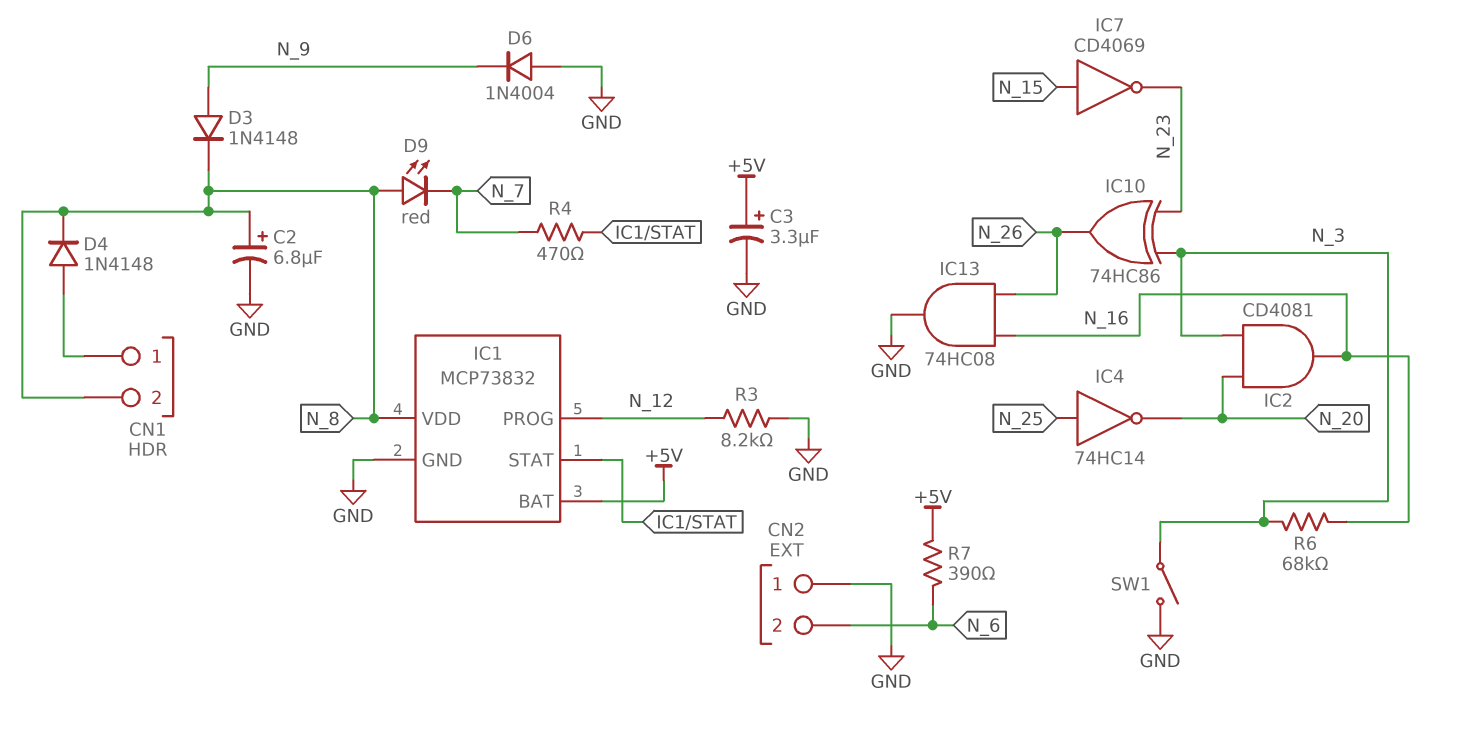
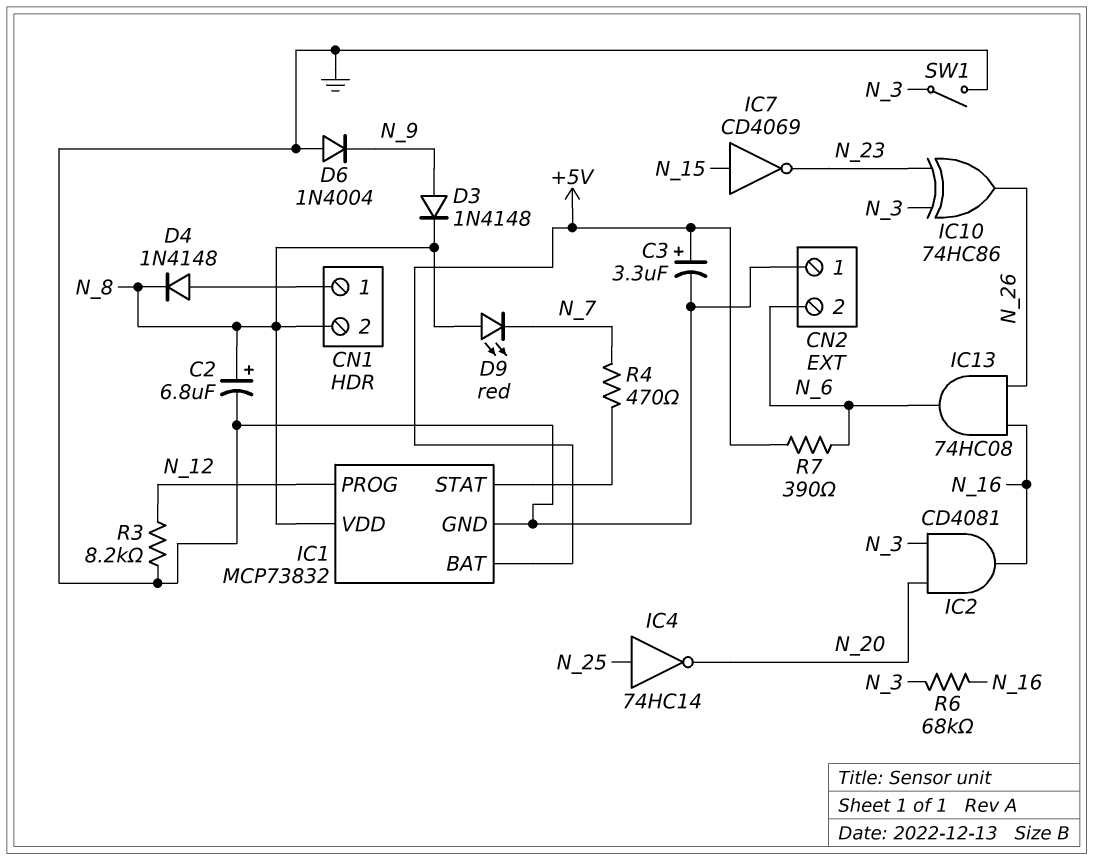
IC13: AND 74HC08 (in N_16, in N_26, out GND) -> AND 74HC08 (in N_16, in N_26, out N_6)

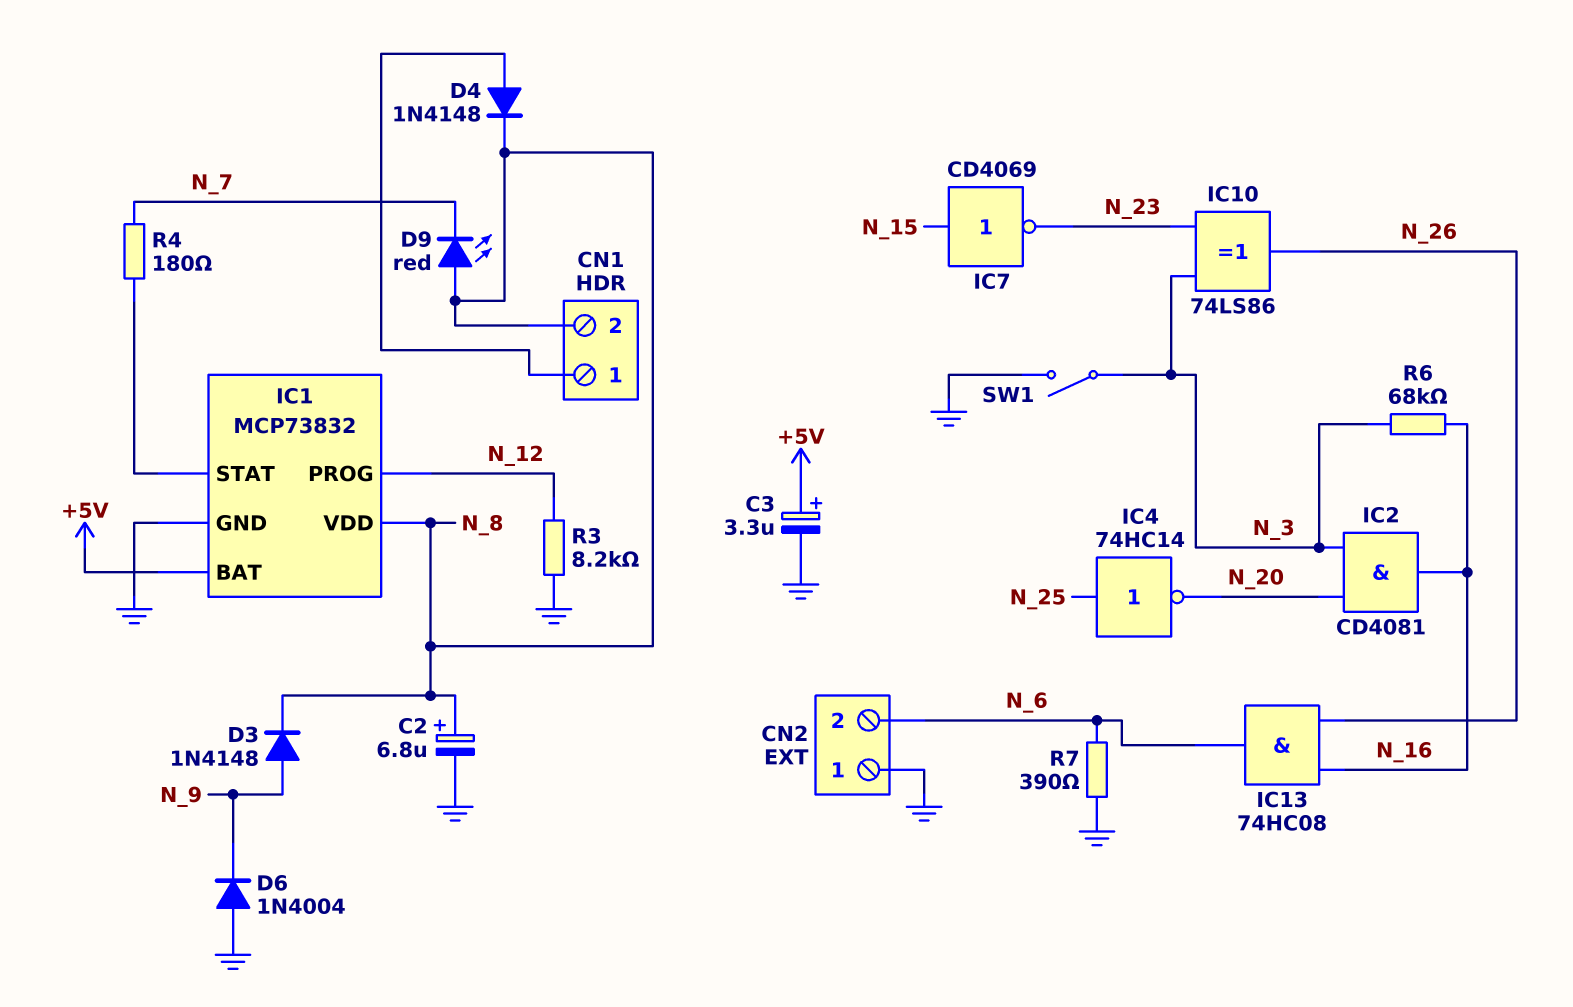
IC10: XOR 74HC86 (in N_3, in N_23, out N_26) -> XOR 74LS86 (in N_3, in N_23, out N_26)
R4: 470 (IC1/STAT, N_7) -> 180 (IC1/STAT, N_7)
R7: 390 (+5V, N_6) -> 390 (GND, N_6)

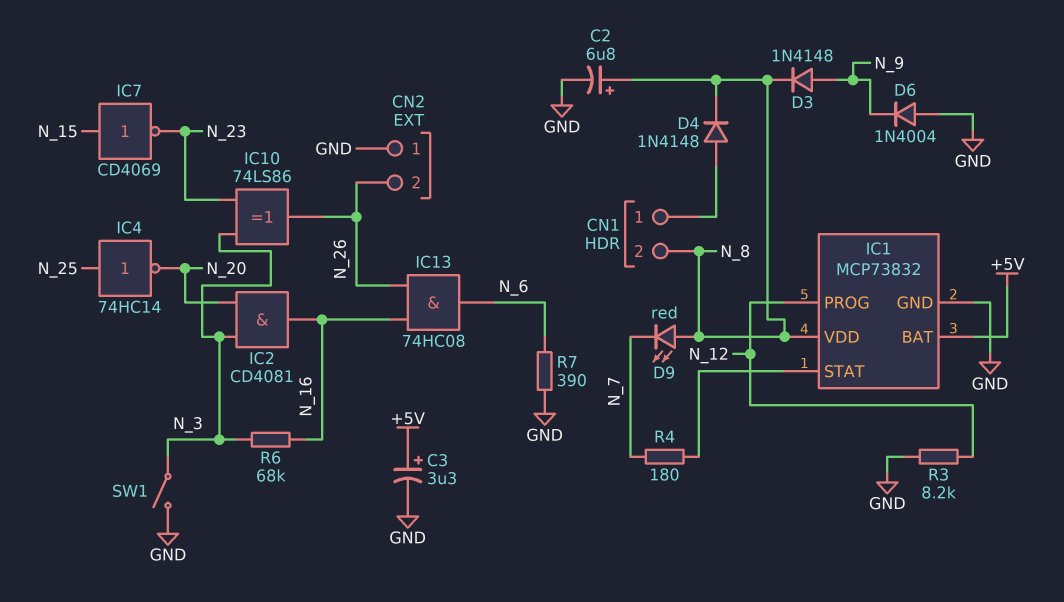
CN2 pin 2: N_6 -> N_26

